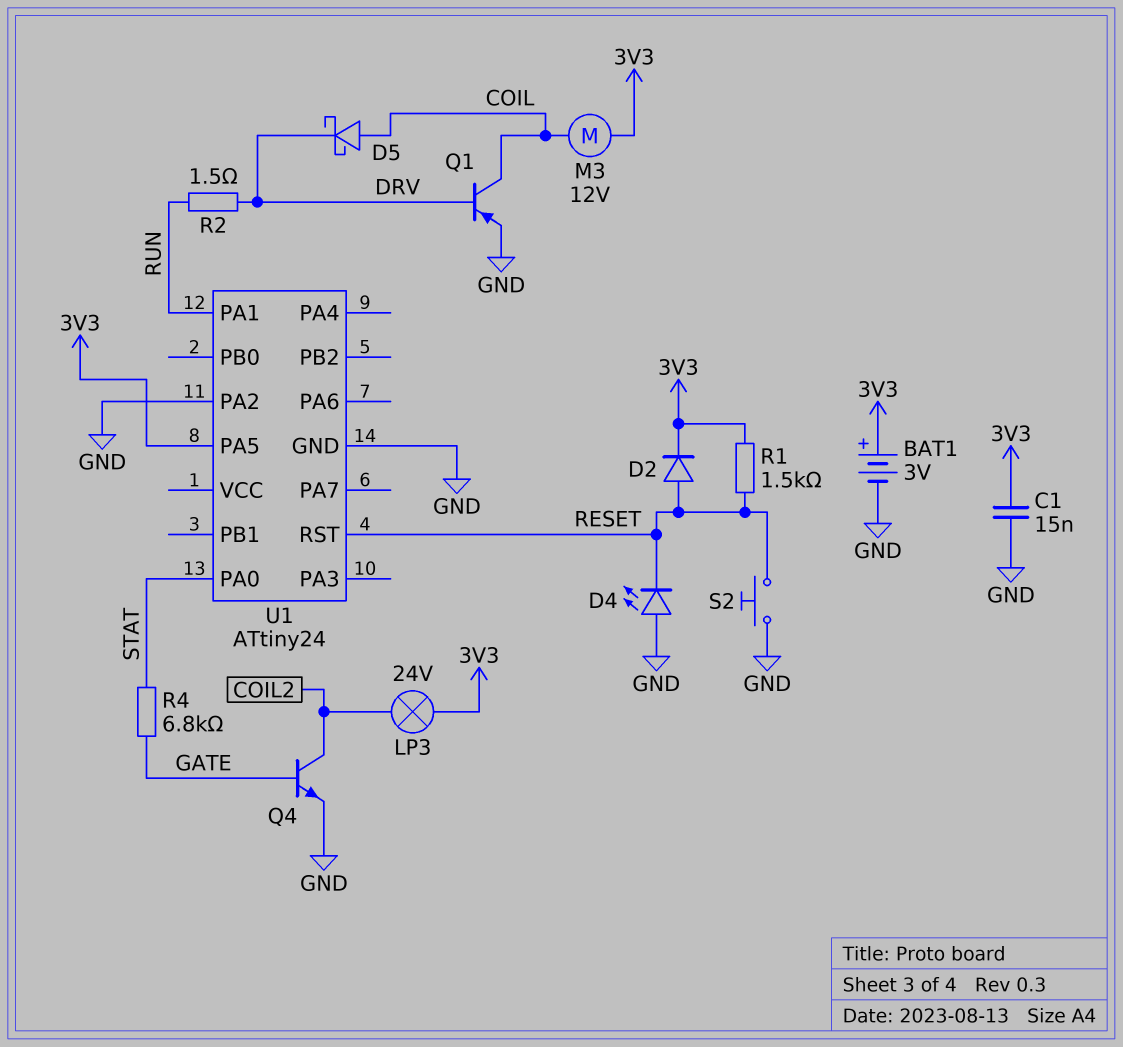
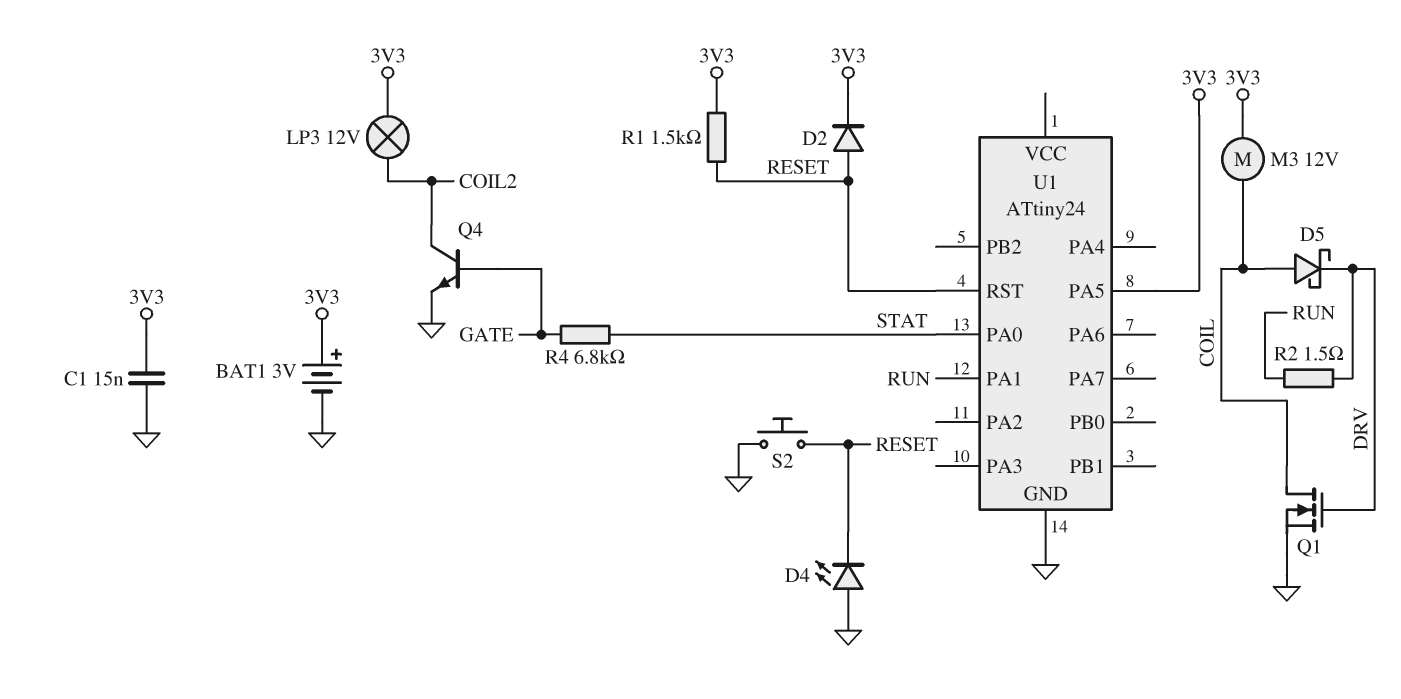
LP3: lamp 24V (3V3, COIL2) -> lamp 12V (3V3, COIL2)
Q1: PNP (B DRV, C COIL, E GND) -> NMOS (G DRV, D COIL, S GND)
U1 pin PA2: GND -> none

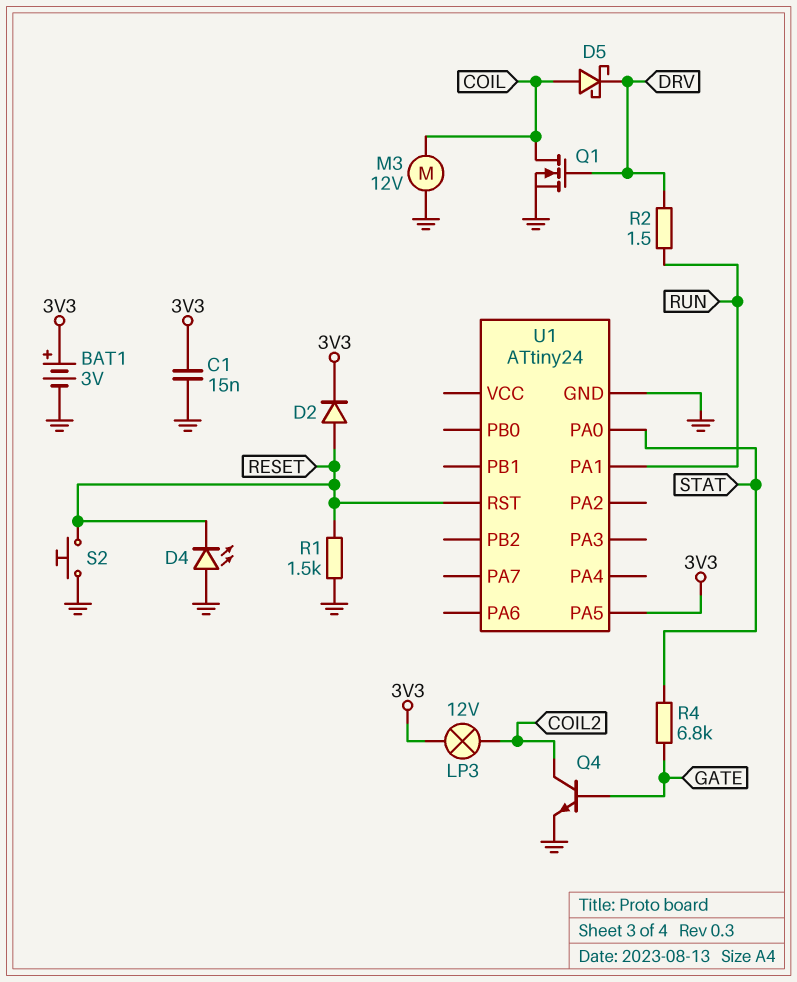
M3: motor 12V (3V3, COIL) -> motor 12V (COIL, GND)
R1: 1.5k (3V3, RESET) -> 1.5k (GND, RESET)

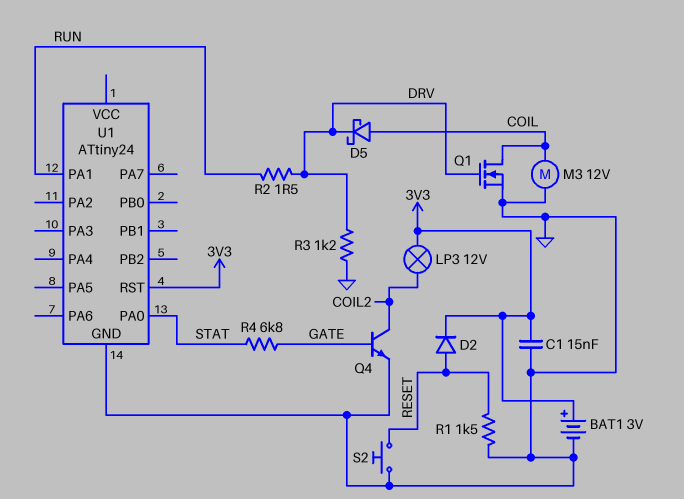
D4: LED (A GND, K RESET) -> none
R3: none -> 1.2k (DRV, GND)
U1 pin PA5: 3V3 -> none
U1 pin RST: RESET -> 3V3

